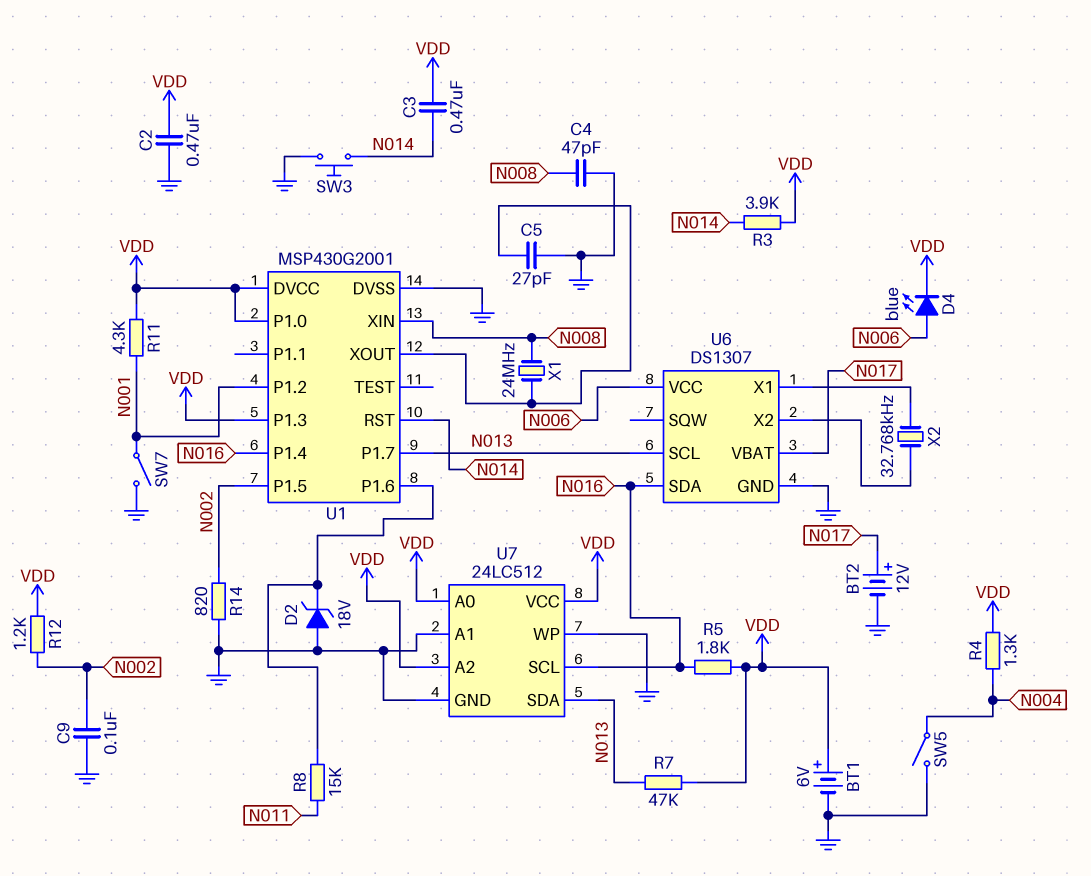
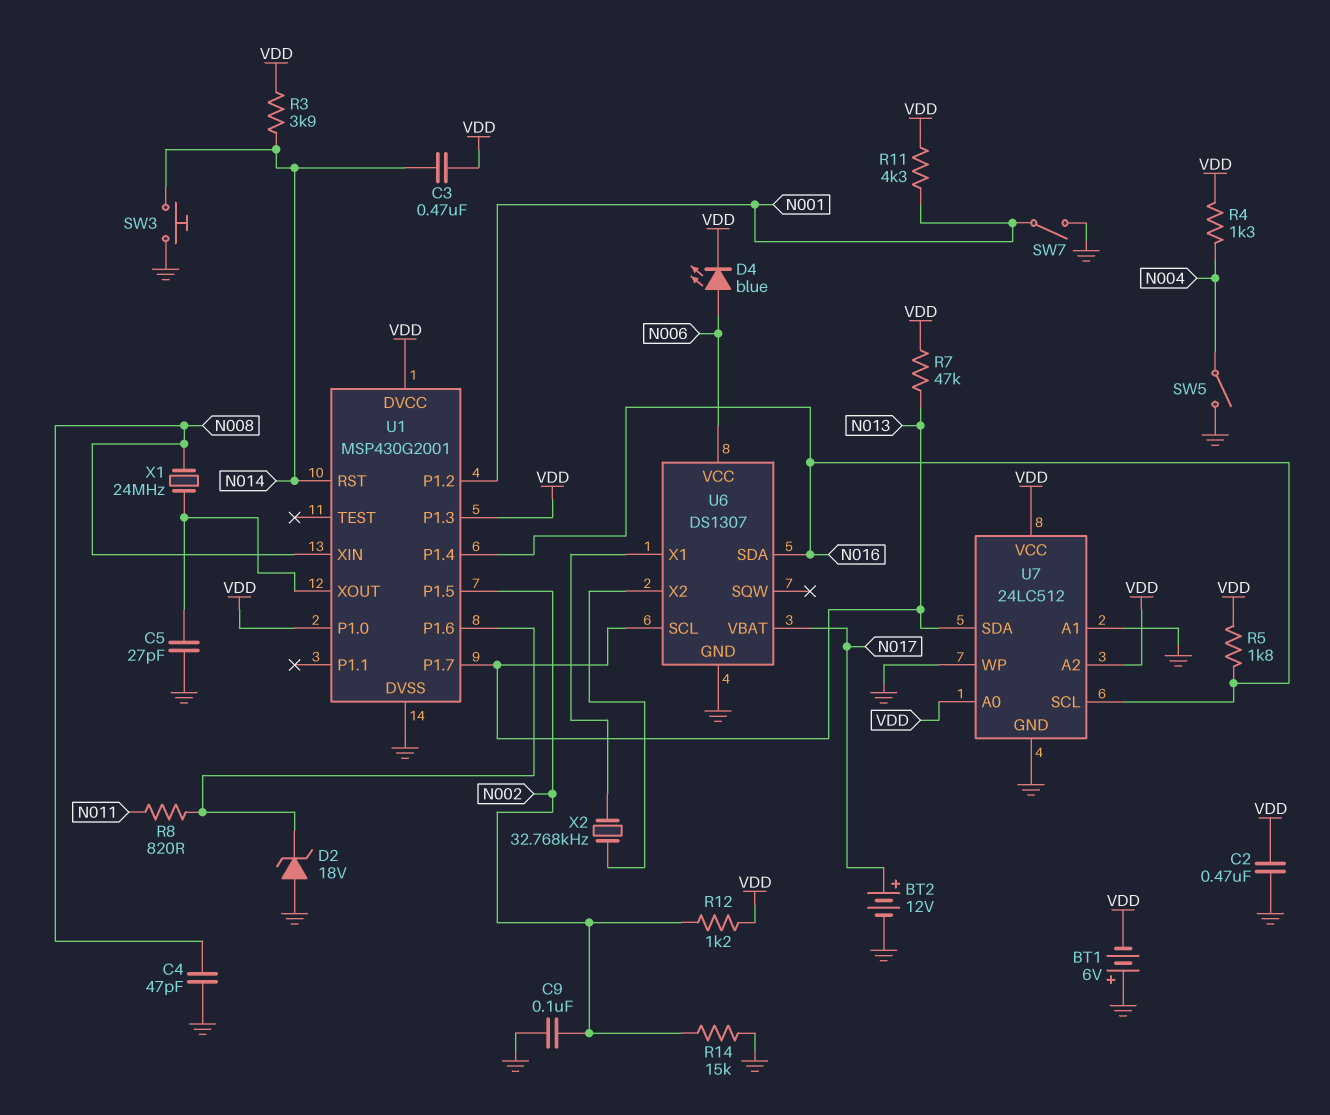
BT1: 6V (plus VDD, minus GND) -> 6V (plus GND, minus VDD)
R8: 15k (N011, U1/P1.6) -> 820 (N011, U1/P1.6)
R14: 820 (GND, N002) -> 15k (GND, N002)

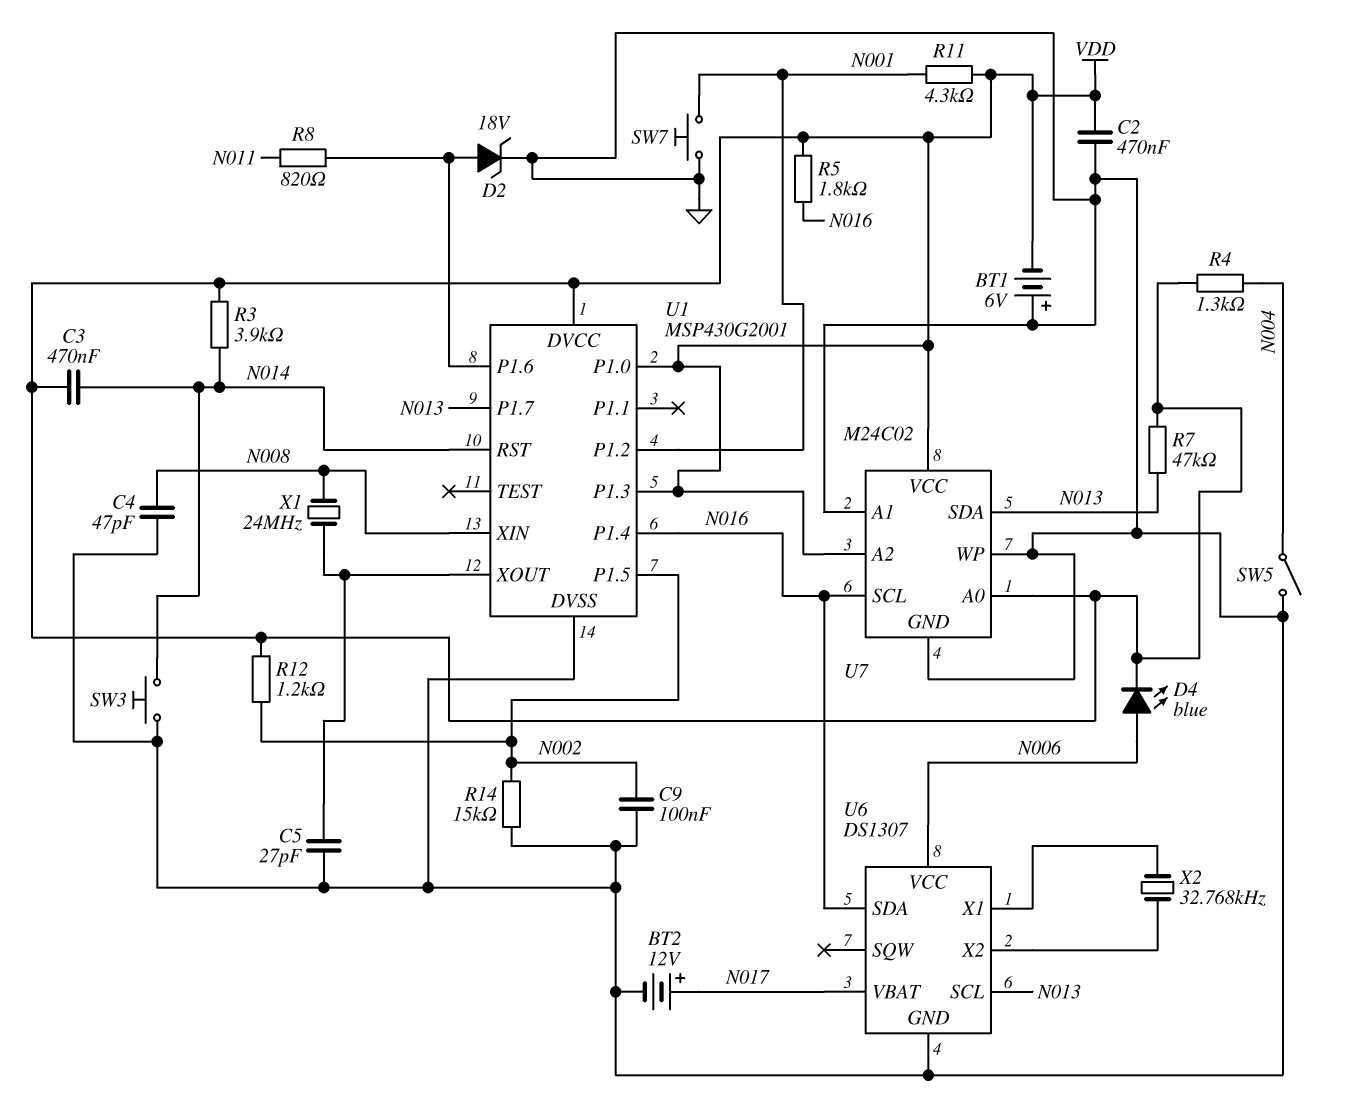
D2: zener 18V (A GND, K U1/P1.6) -> zener 18V (A U1/P1.6, K GND)
SW7: switch (GND, N001) -> button (GND, N001)
U7: 24LC512 -> M24C02

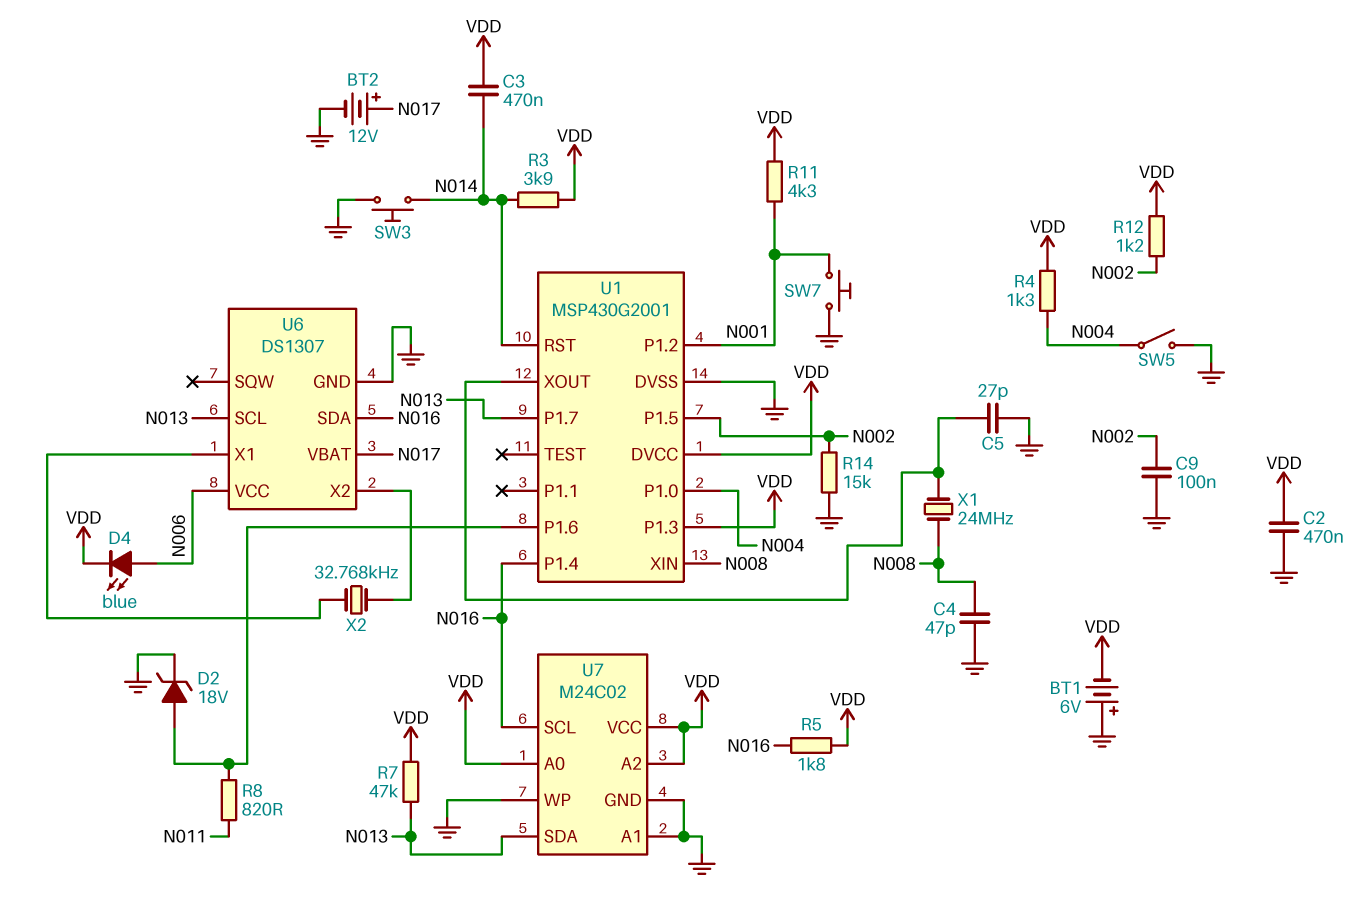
U1 pin P1.0: VDD -> N004

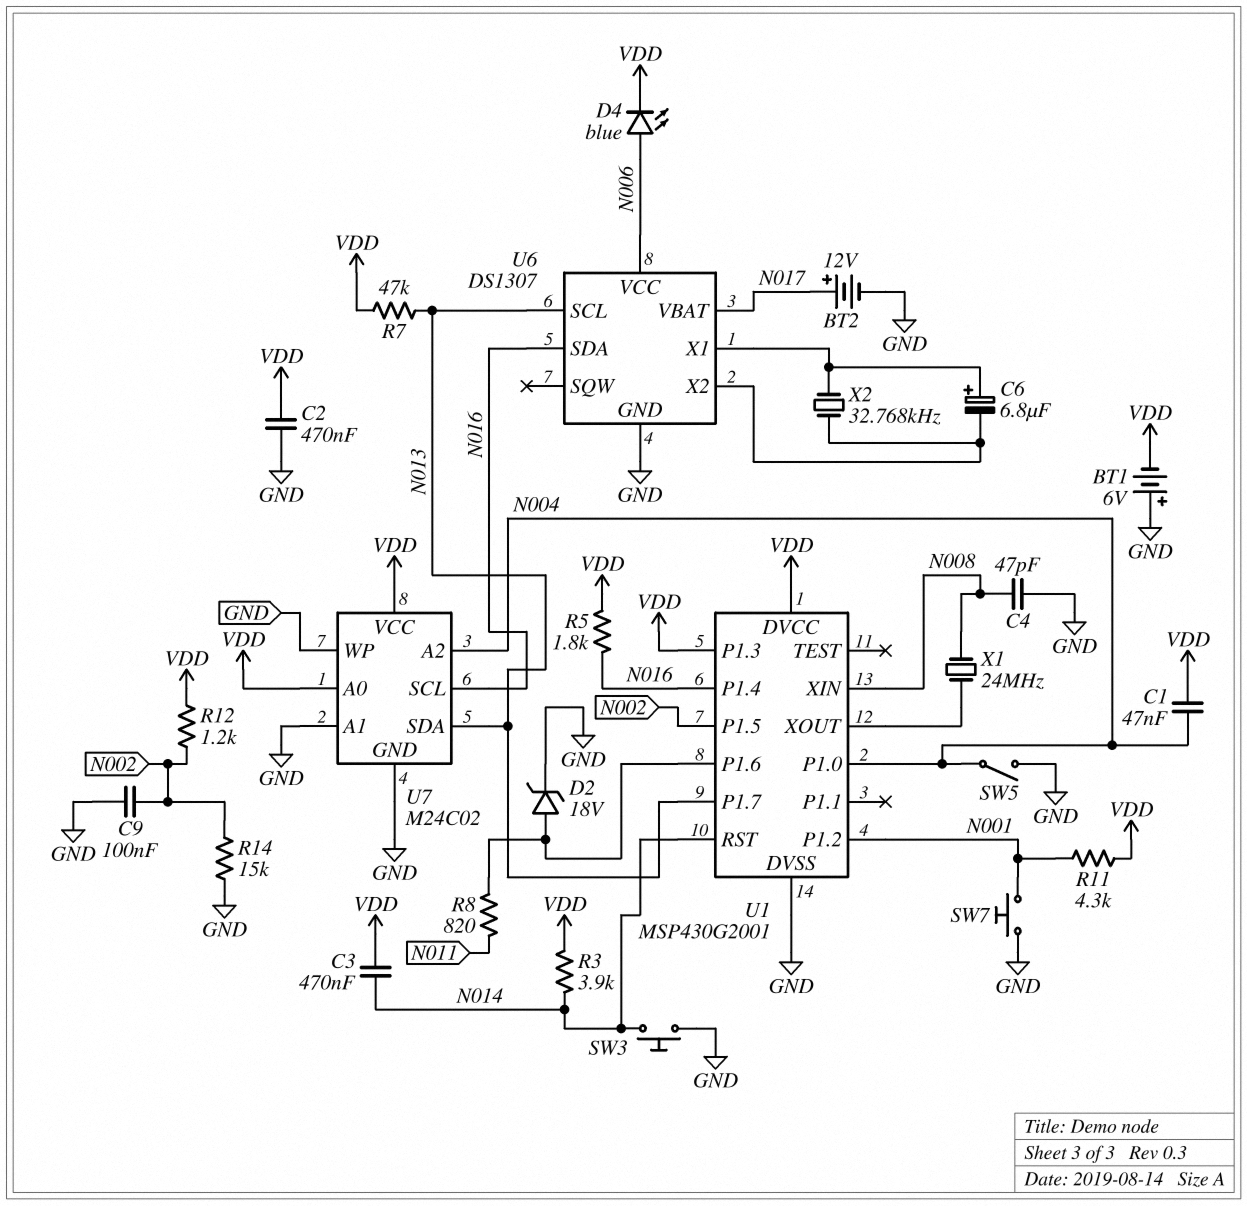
C1: none -> 47nF (N004, VDD)
C5: 27pF (GND, U1/XOUT) -> none
C6: none -> 6.8uF (plus U6/X1, minus U6/X2)
R4: 1.3k (N004, VDD) -> none
U7 pin A2: VDD -> N004

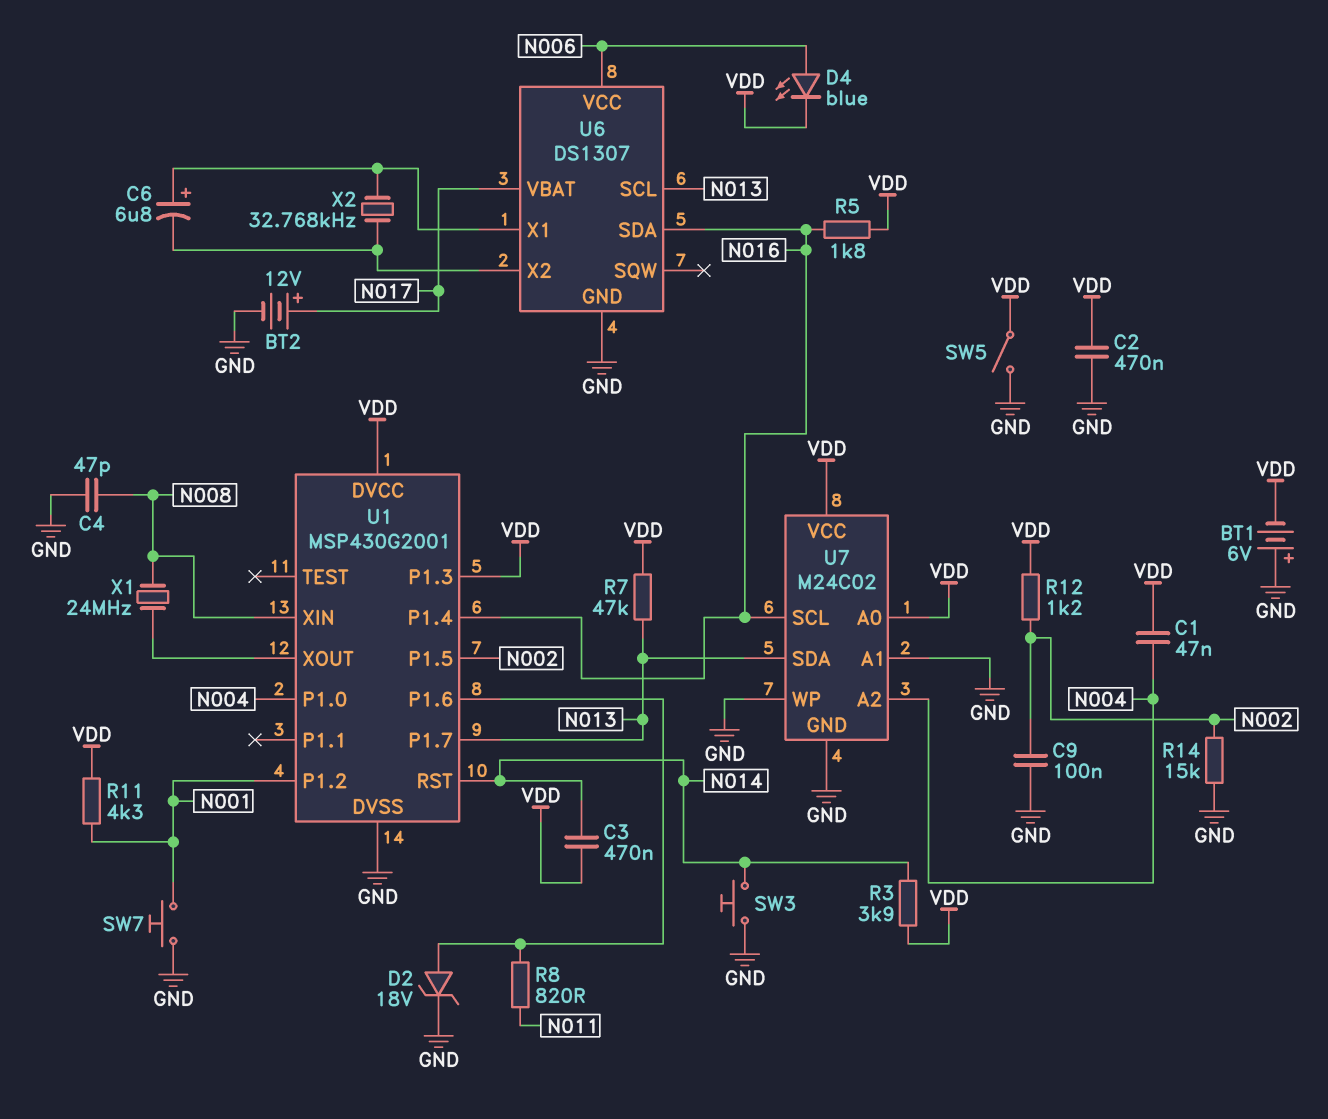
SW5: switch (GND, N004) -> switch (GND, VDD)

